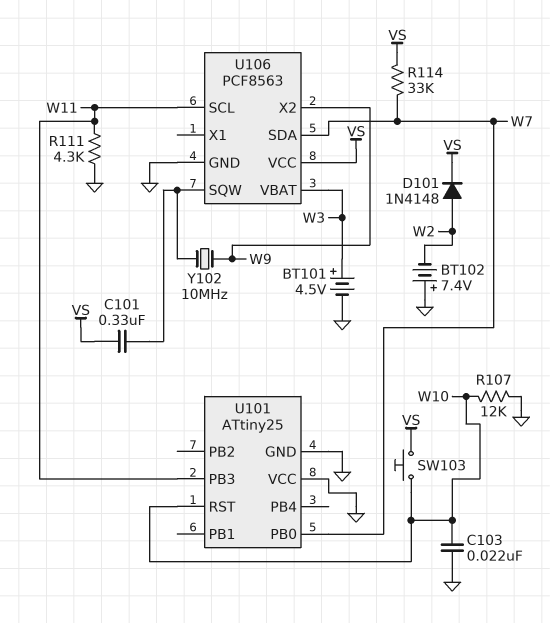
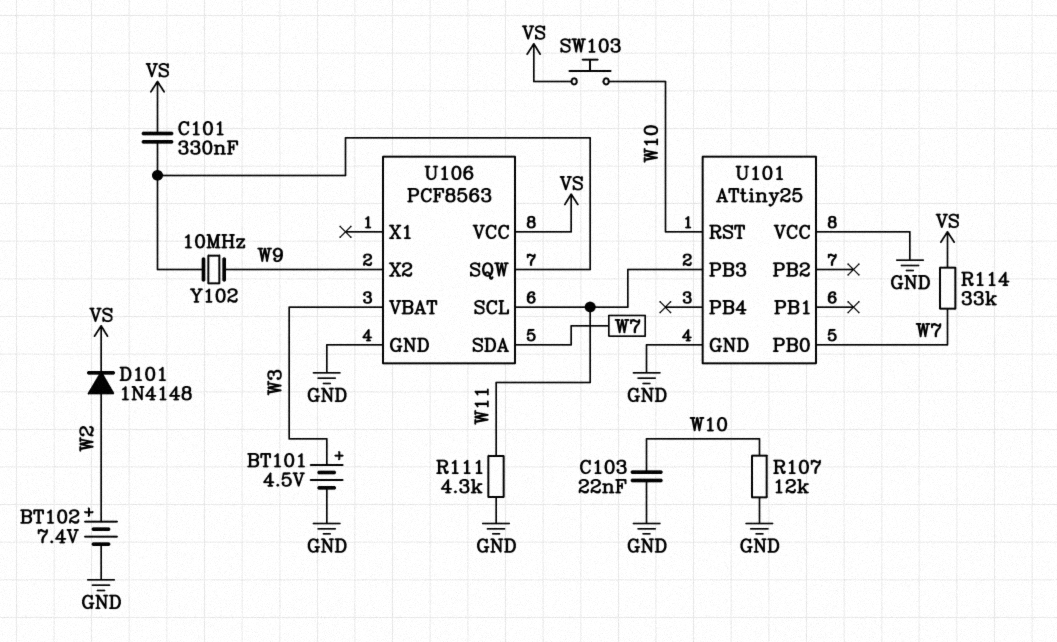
BT102: 7.4V (plus GND, minus W2) -> 7.4V (plus W2, minus GND)

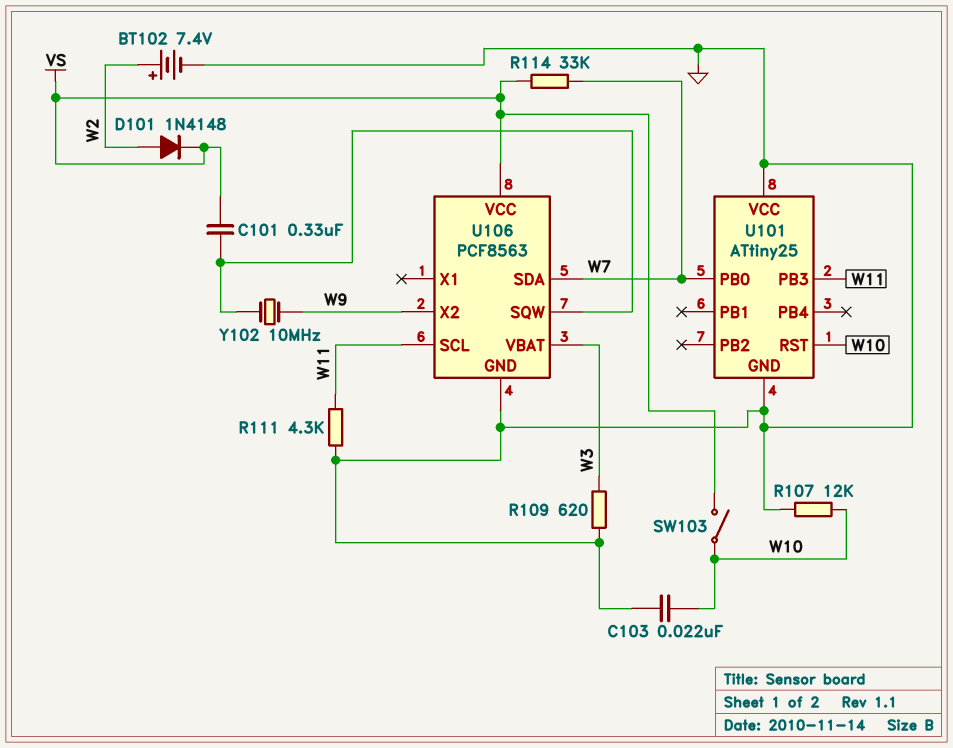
BT101: 4.5V (plus W3, minus GND) -> none
R109: none -> 620 (GND, W3)
SW103: button (VS, W10) -> switch (VS, W10)

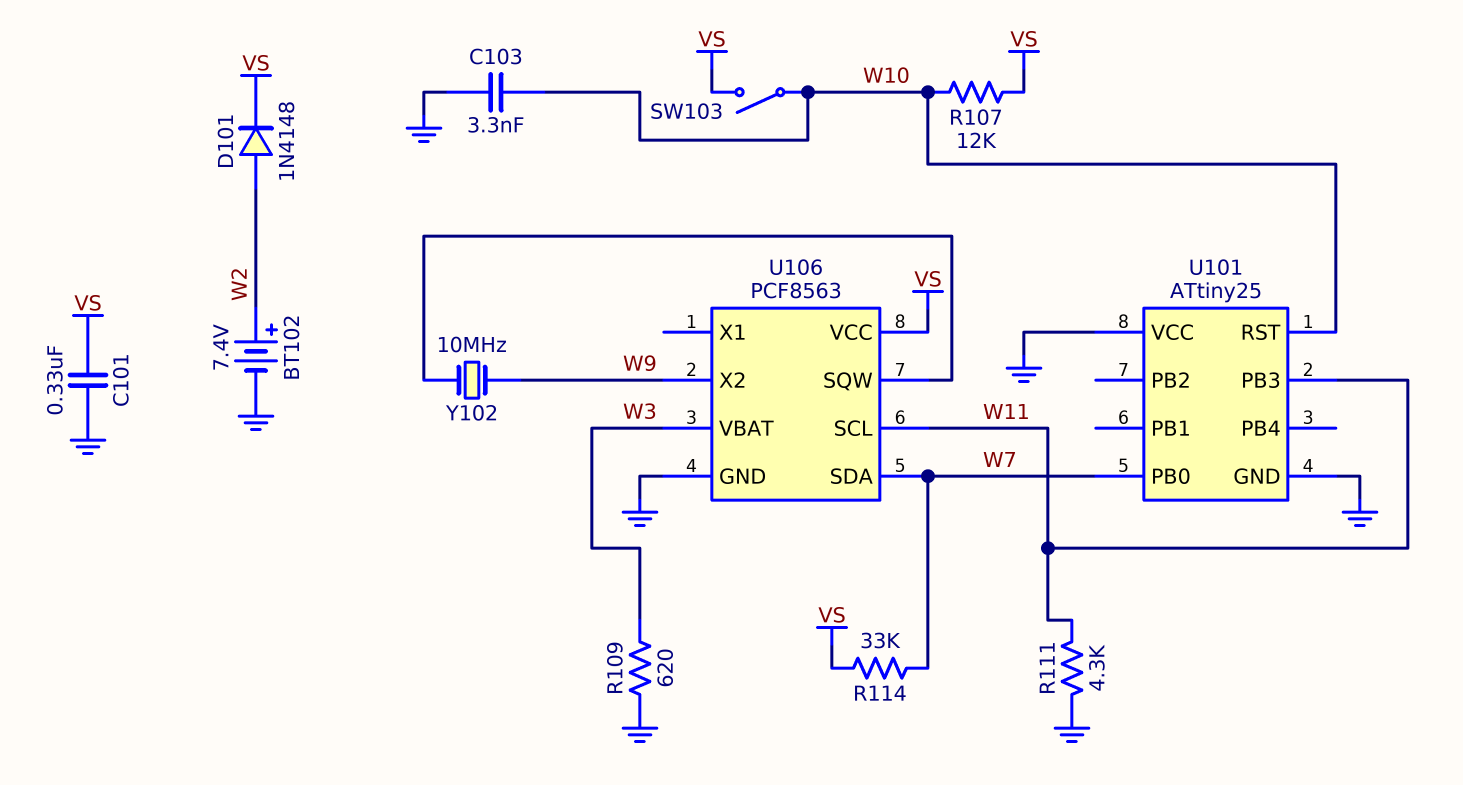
C101: 330nF (U106/SQW, VS) -> 330nF (GND, VS)
C103: 22nF (GND, W10) -> 3.3nF (GND, W10)
R107: 12k (GND, W10) -> 12k (VS, W10)

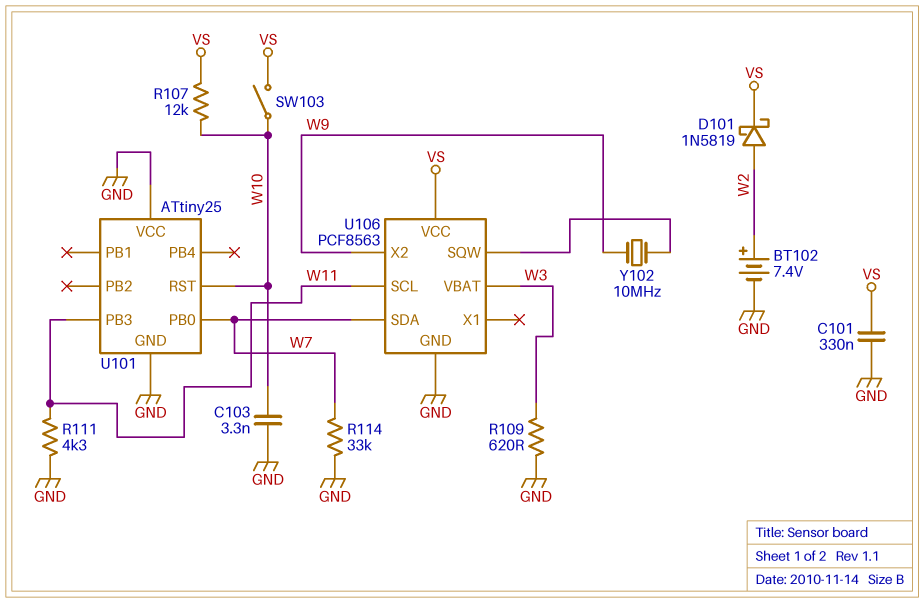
D101: diode 1N4148 (A W2, K VS) -> schottky 1N5819 (A W2, K VS)
R114: 33k (VS, W7) -> 33k (GND, W7)

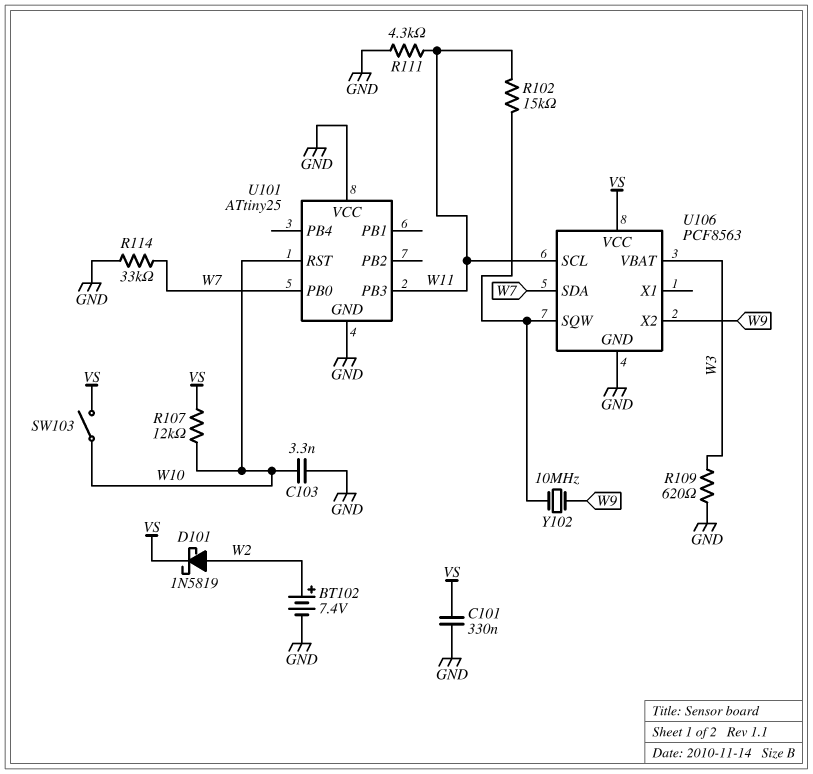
R102: none -> 15k (U106/SQW, W11)

